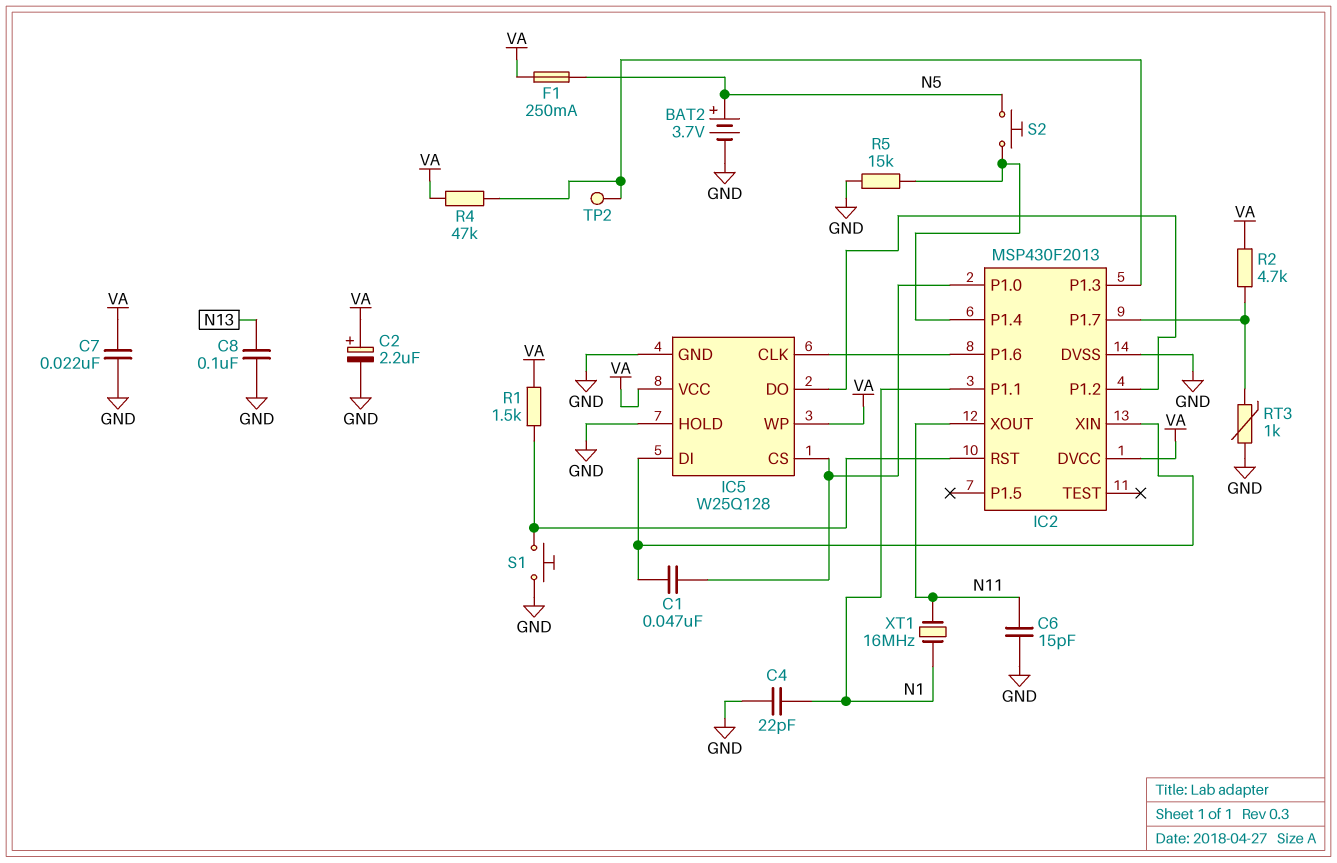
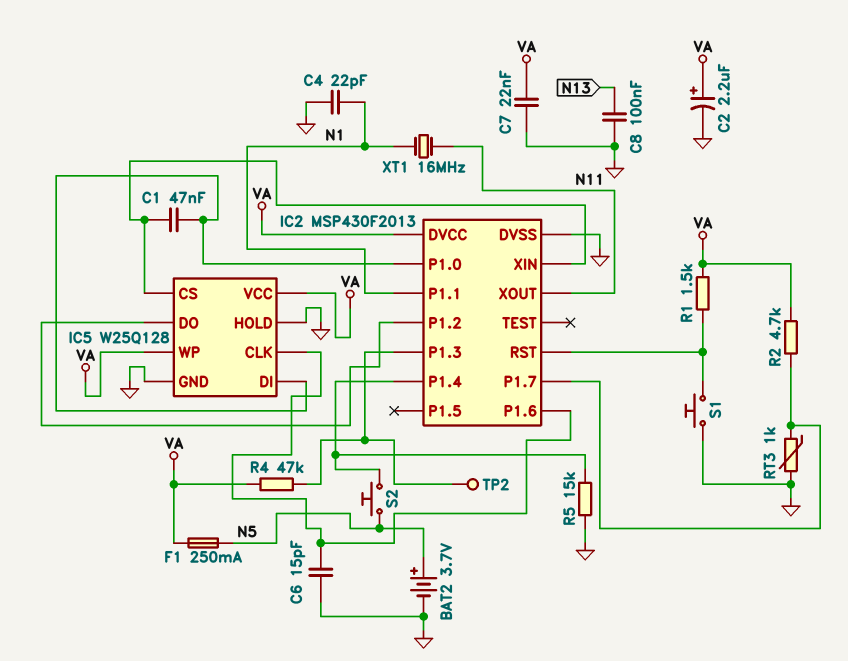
C6: 15pF (GND, N11) -> 15pF (GND, IC2/P1.6)
IC5 pin CS: IC2/P1.0 -> IC2/XIN
IC5 pin DI: IC2/XIN -> IC2/P1.0

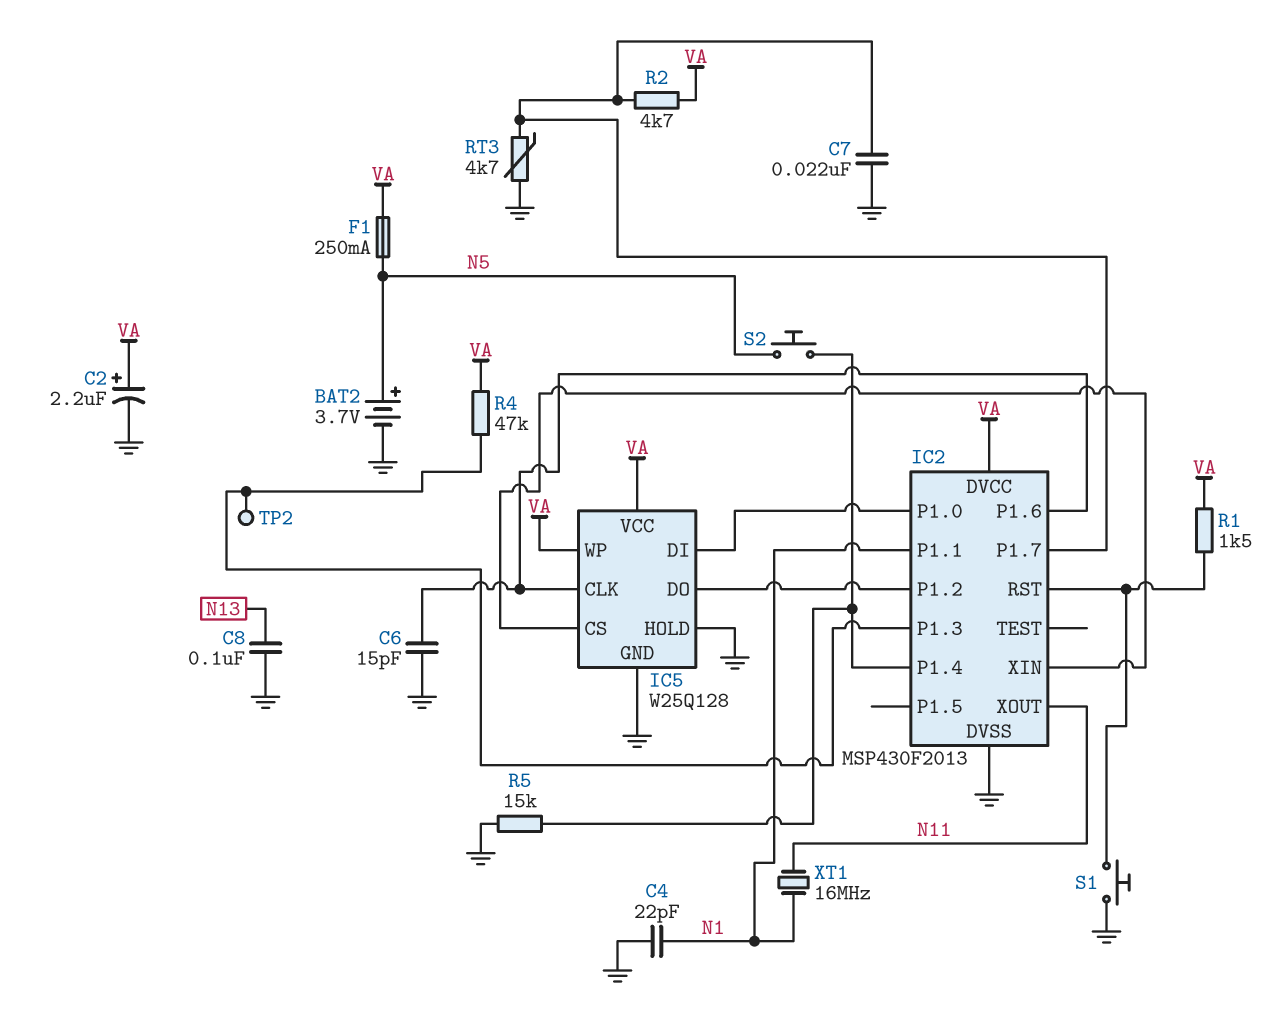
C1: 47nF (IC2/P1.0, IC2/XIN) -> none
C7: 22nF (GND, VA) -> 22nF (GND, IC2/P1.7)
RT3: 1k (GND, IC2/P1.7) -> 4.7k (GND, IC2/P1.7)

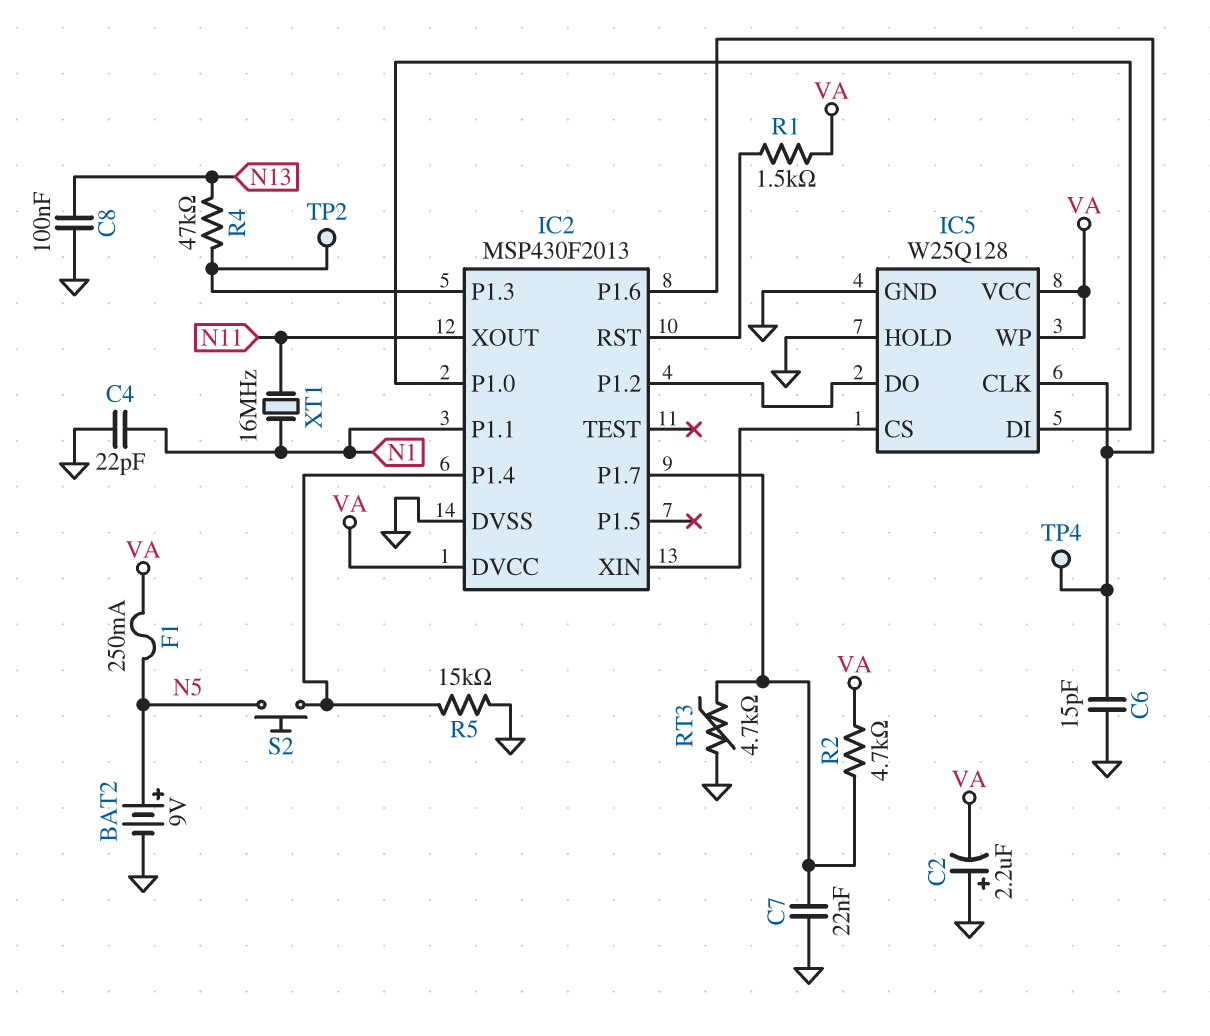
BAT2: 3.7V (plus N5, minus GND) -> 9V (plus N5, minus GND)
C2: 2.2uF (plus VA, minus GND) -> 2.2uF (plus GND, minus VA)
R4: 47k (IC2/P1.3, VA) -> 47k (IC2/P1.3, N13)
S1: button (GND, IC2/RST) -> none
TP4: none -> test point (IC2/P1.6)

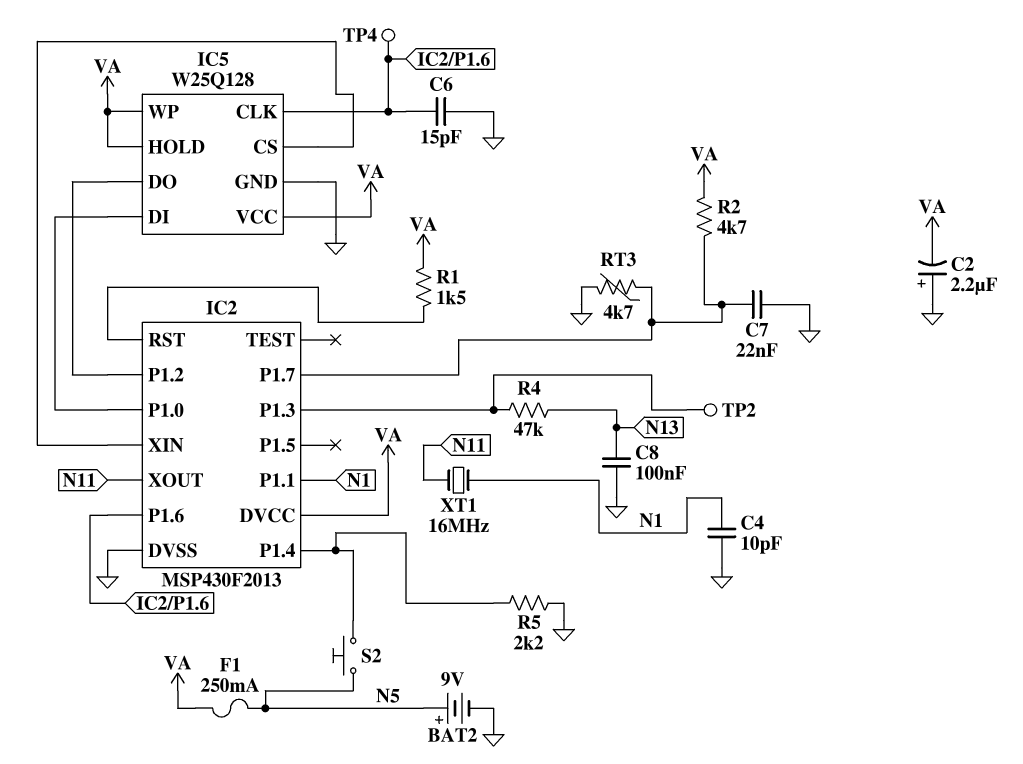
C4: 22pF (GND, N1) -> 10pF (GND, N1)
IC5 pin HOLD: GND -> VA
R5: 15k (GND, IC2/P1.4) -> 2.2k (GND, IC2/P1.4)

